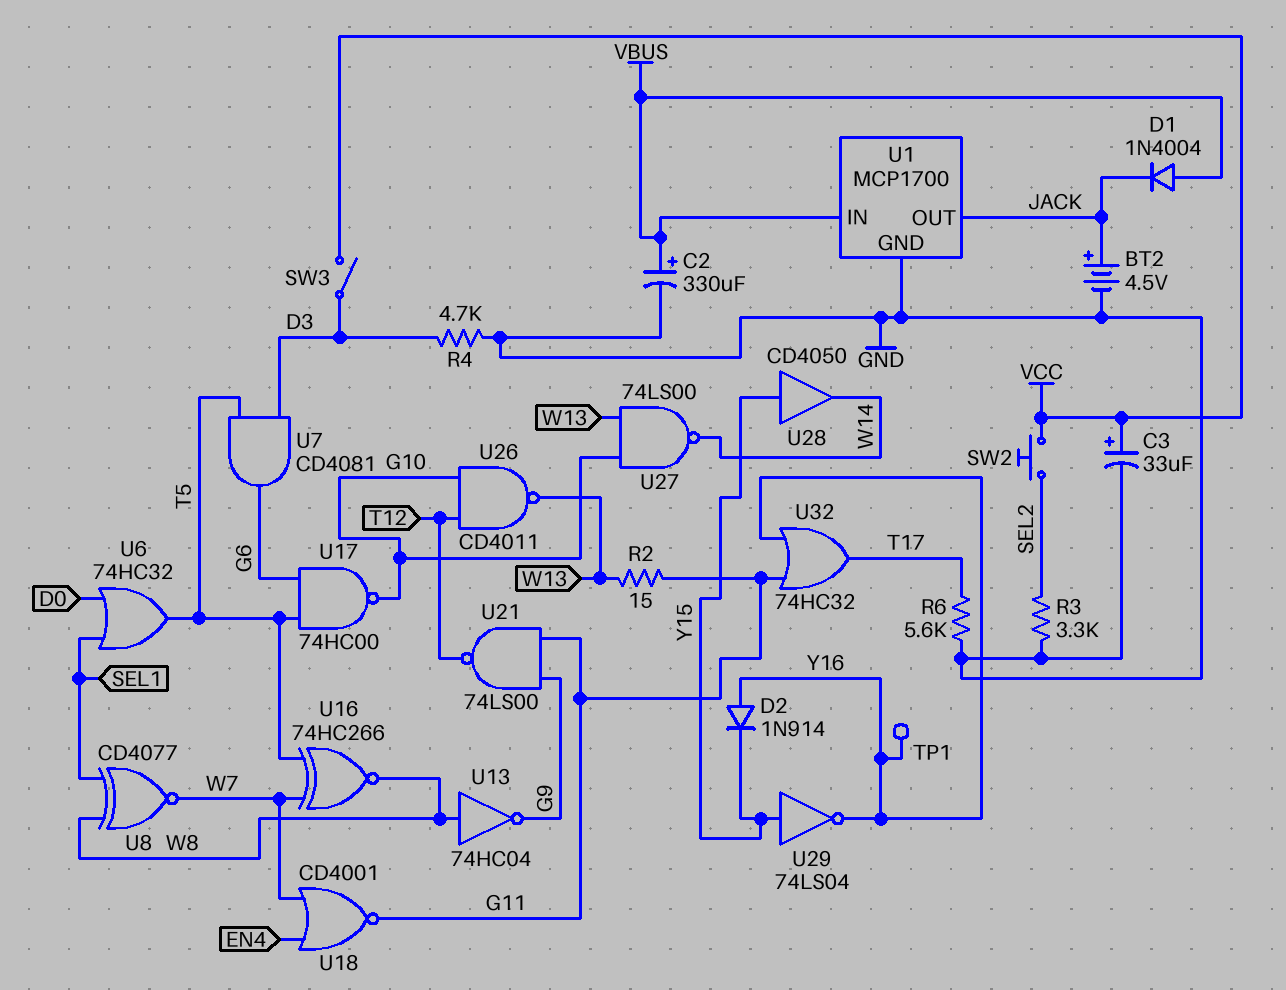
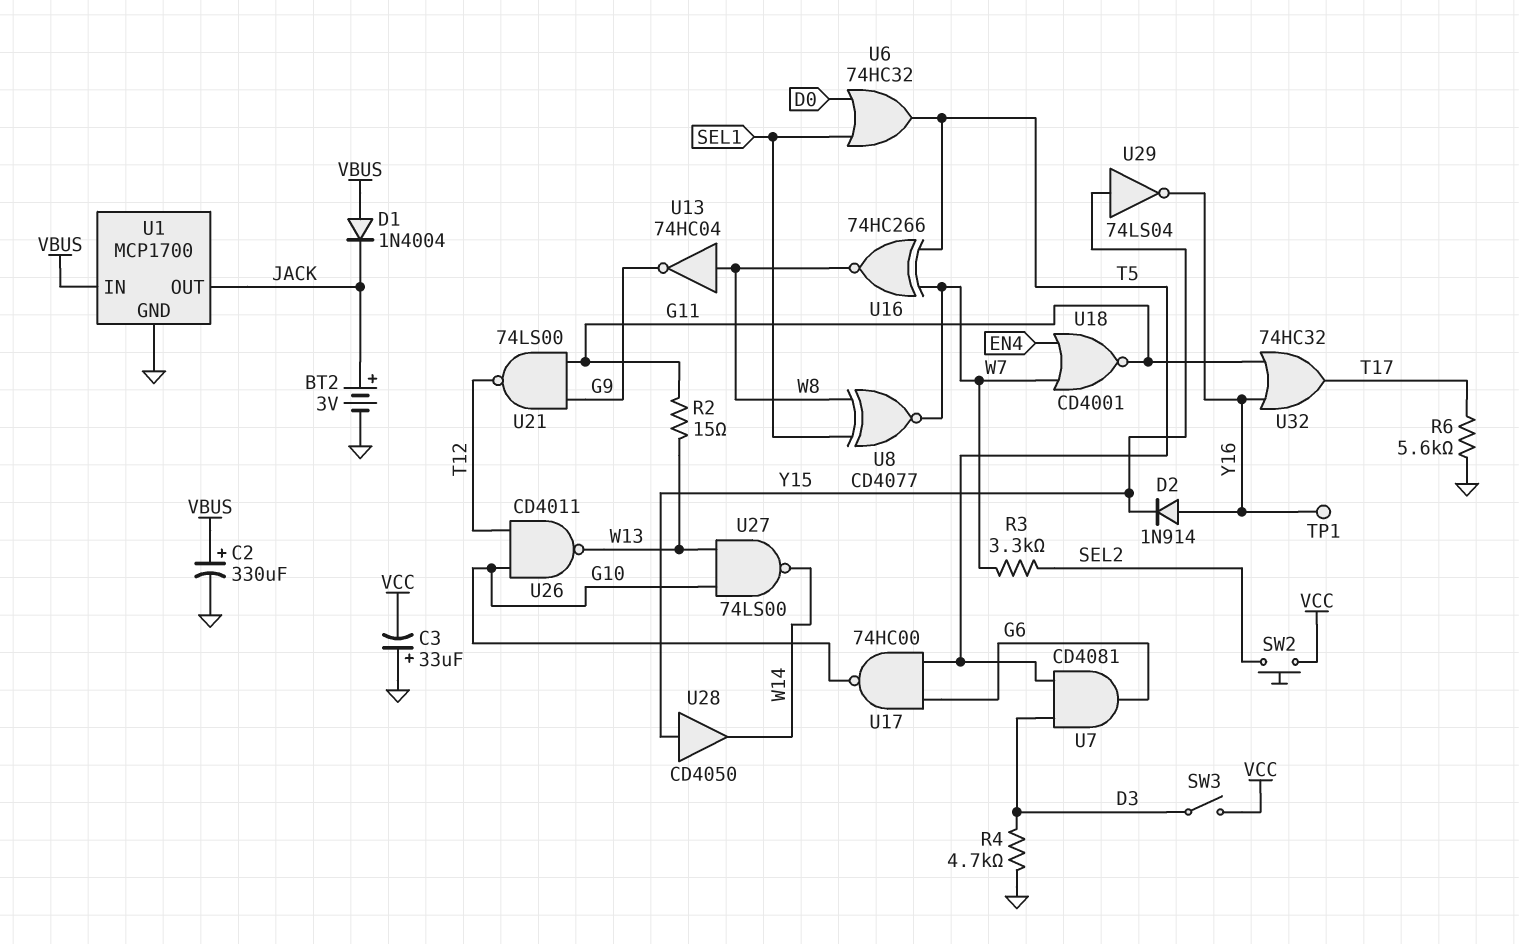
BT2: 4.5V (plus JACK, minus GND) -> 3V (plus JACK, minus GND)
C3: 33uF (plus VCC, minus GND) -> 33uF (plus GND, minus VCC)
R3: 3.3k (GND, SEL2) -> 3.3k (SEL2, W7)

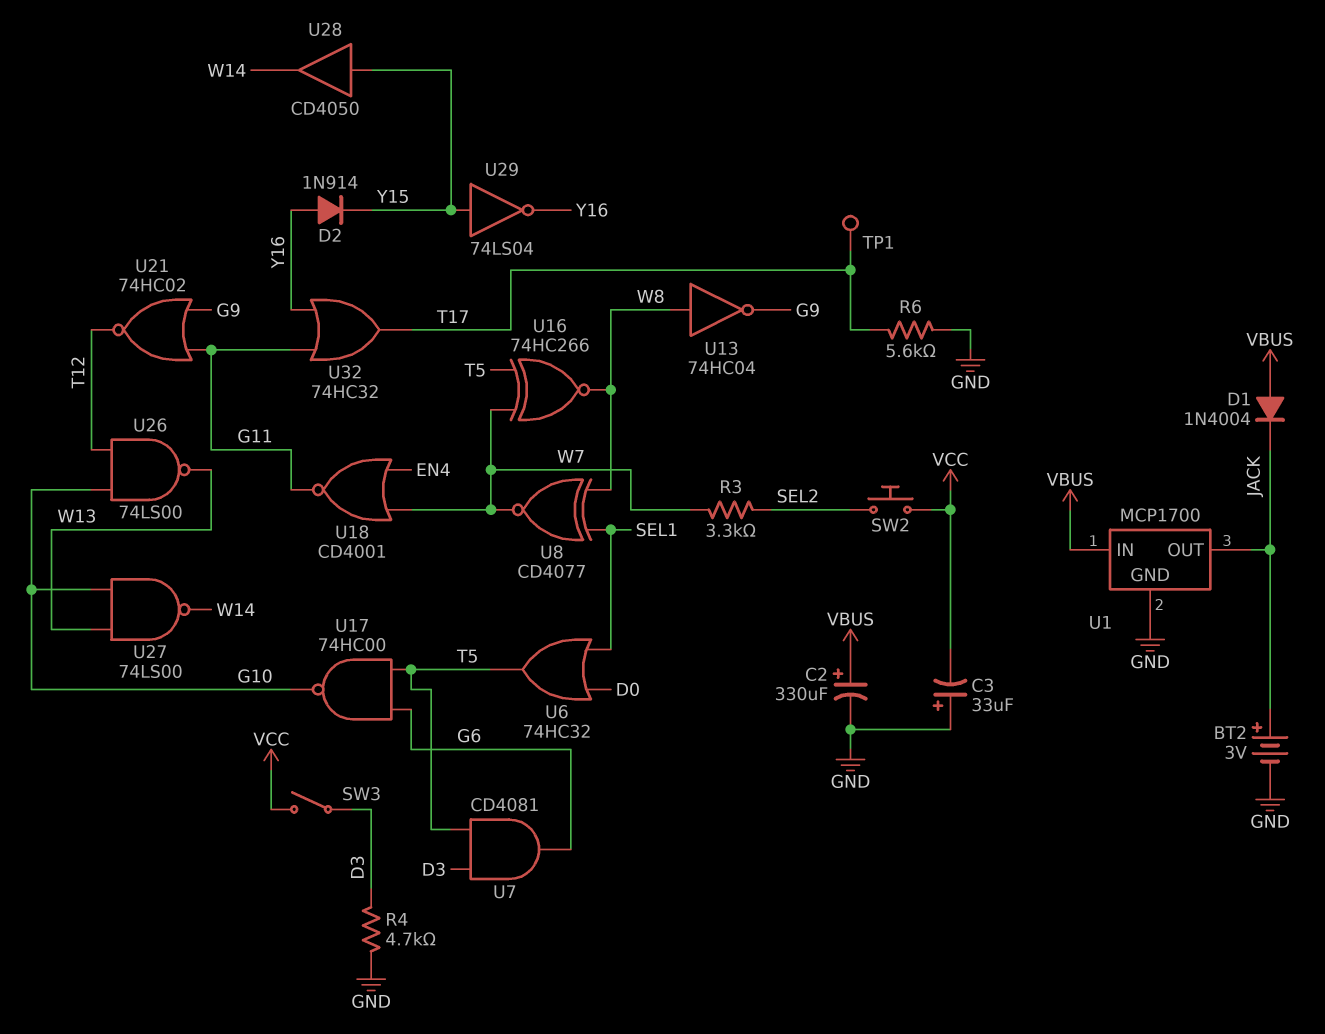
R2: 15 (G11, W13) -> none
TP1: test point (Y16) -> test point (T17)
U21: NAND 74LS00 (in G9, in G11, out T12) -> NOR 74HC02 (in G9, in G11, out T12)
U26: NAND CD4011 (in G10, in T12, out W13) -> NAND 74LS00 (in G10, in T12, out W13)

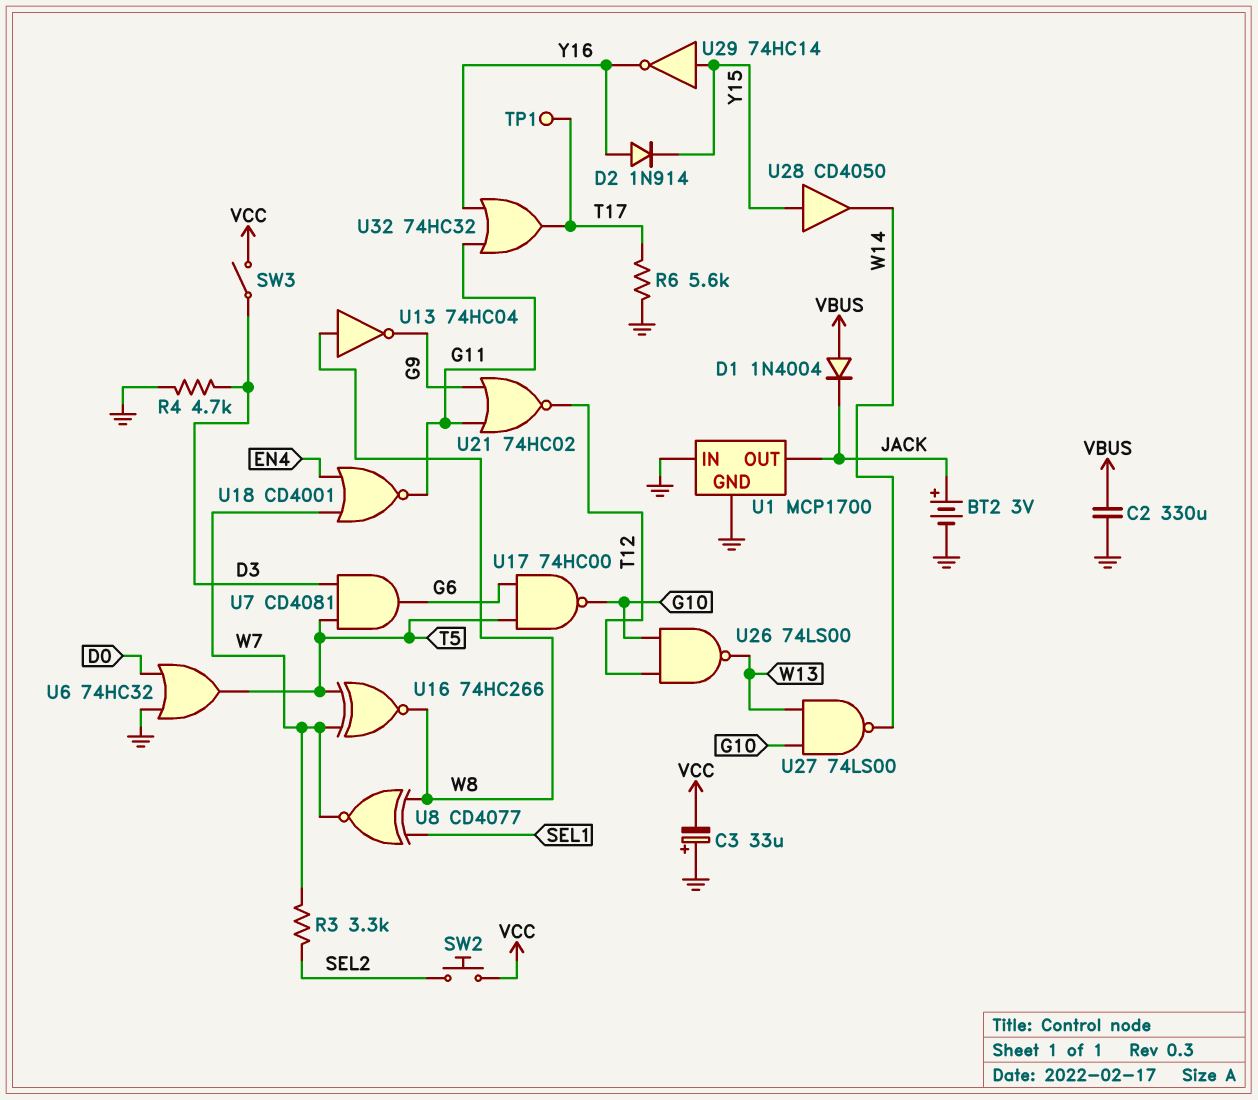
C2: 330uF (plus VBUS, minus GND) -> 330uF (GND, VBUS)
U1 pin IN: VBUS -> GND
U6: OR 74HC32 (in D0, in SEL1, out T5) -> OR 74HC32 (in D0, in GND, out T5)
U29: NOT 74LS04 (in Y15, out Y16) -> NOT 74HC14 (in Y15, out Y16)

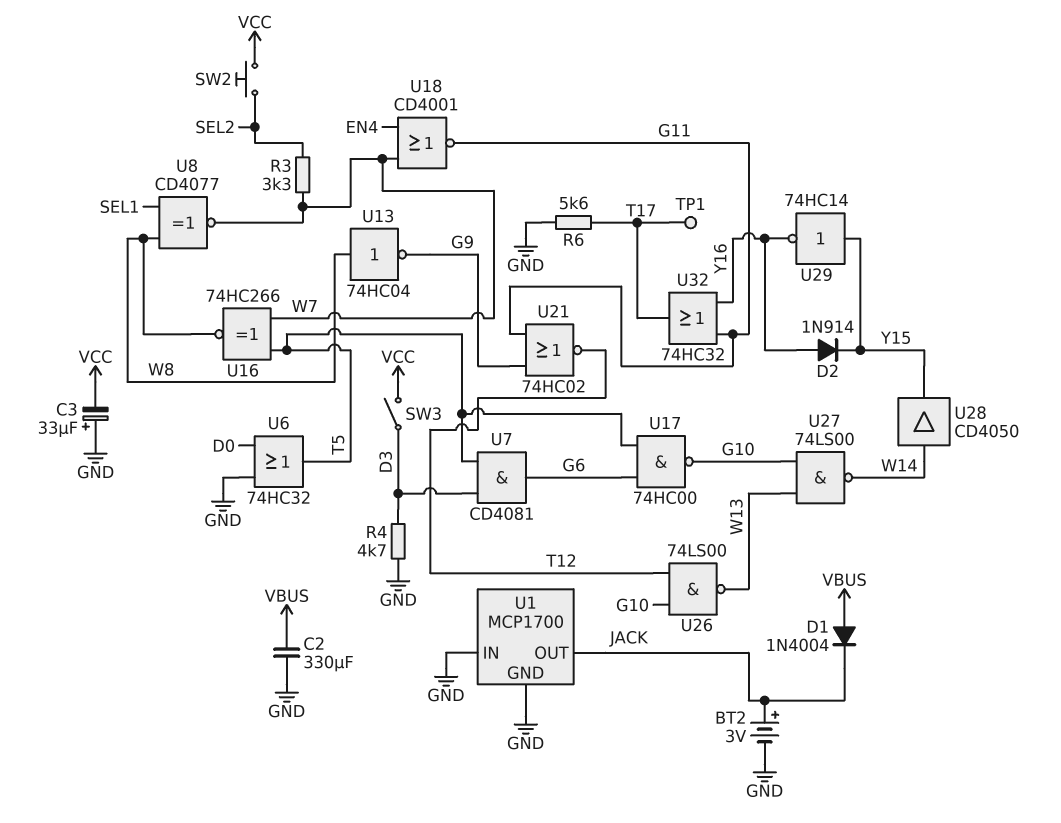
U28: buffer CD4050 (in Y15, out W14) -> buffer CD4050 (in W14, out Y15)

